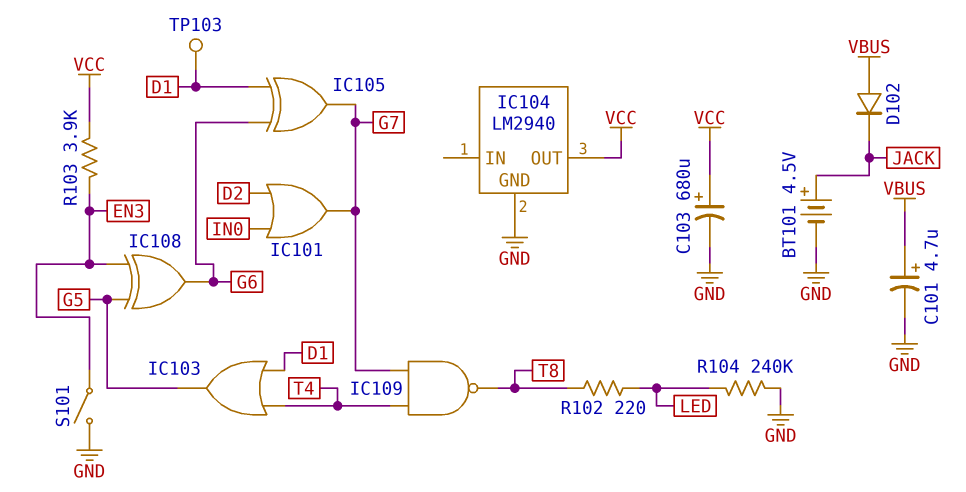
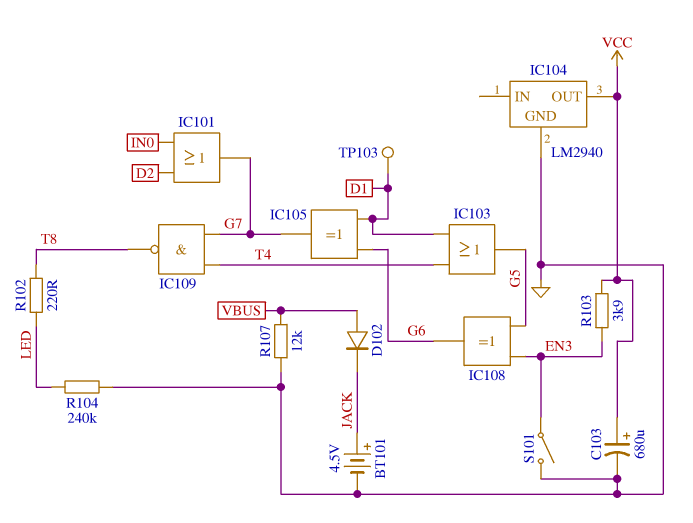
C101: 4.7uF (plus VBUS, minus GND) -> none
R107: none -> 12k (GND, VBUS)

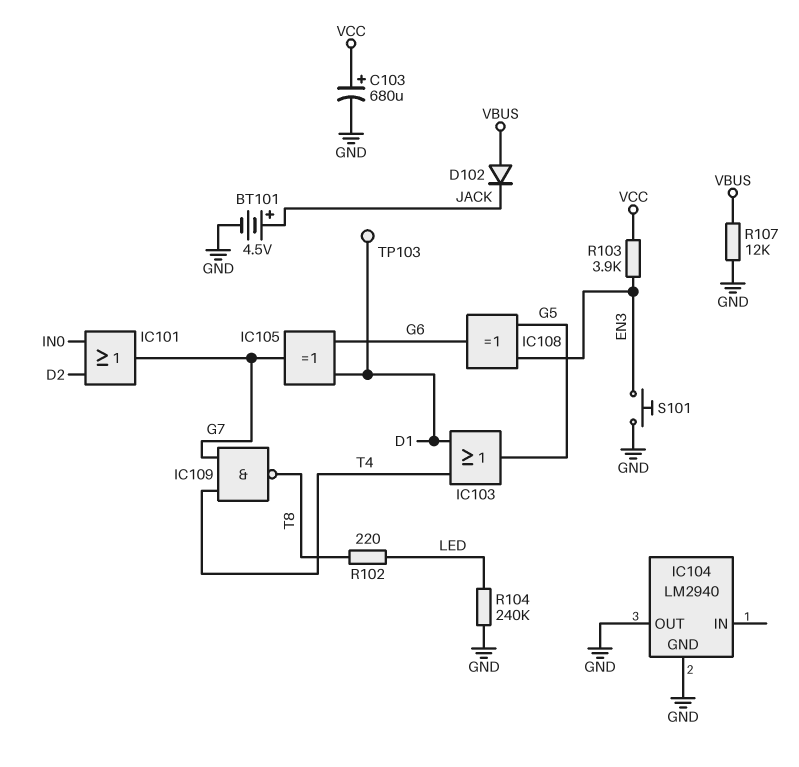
IC104 pin OUT: VCC -> GND
S101: switch (EN3, GND) -> button (EN3, GND)

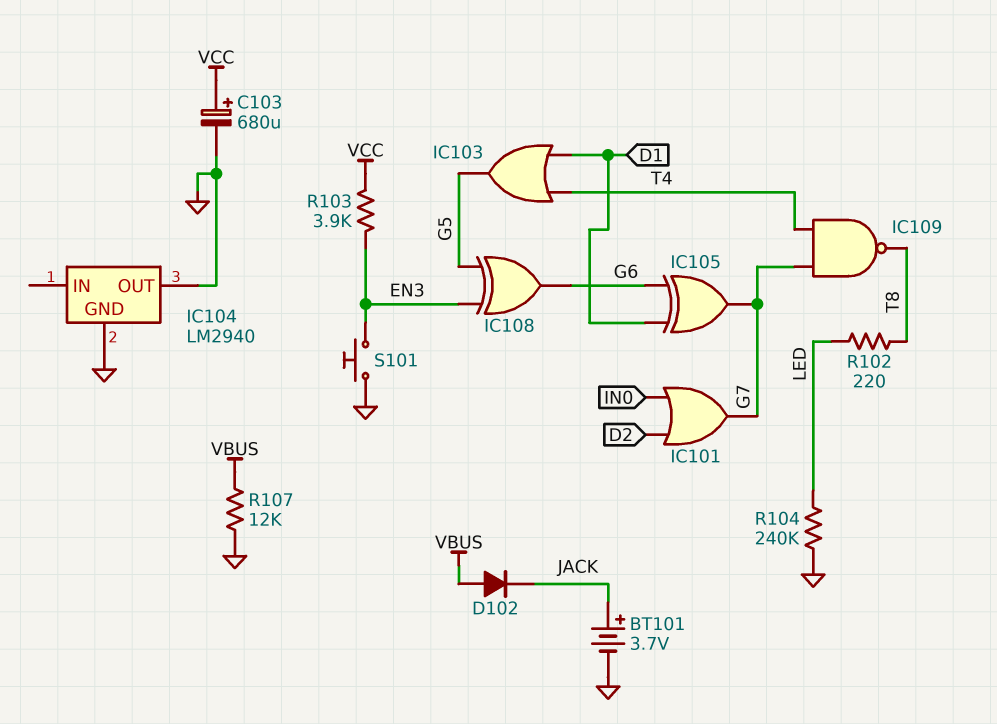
BT101: 4.5V (plus JACK, minus GND) -> 3.7V (plus JACK, minus GND)
TP103: test point (D1) -> none

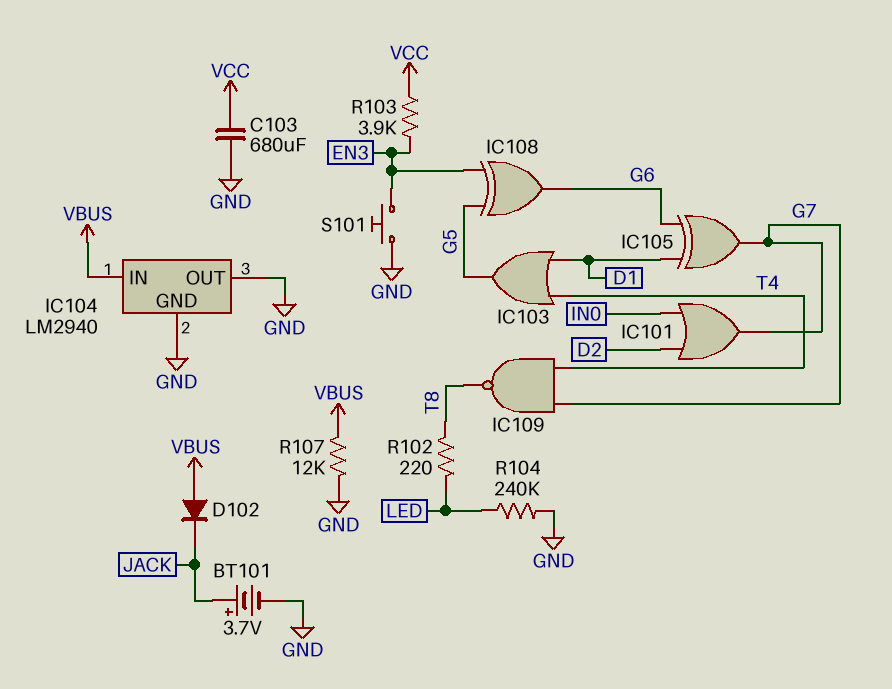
C103: 680uF (plus VCC, minus GND) -> 680uF (GND, VCC)
IC104 pin IN: none -> VBUS

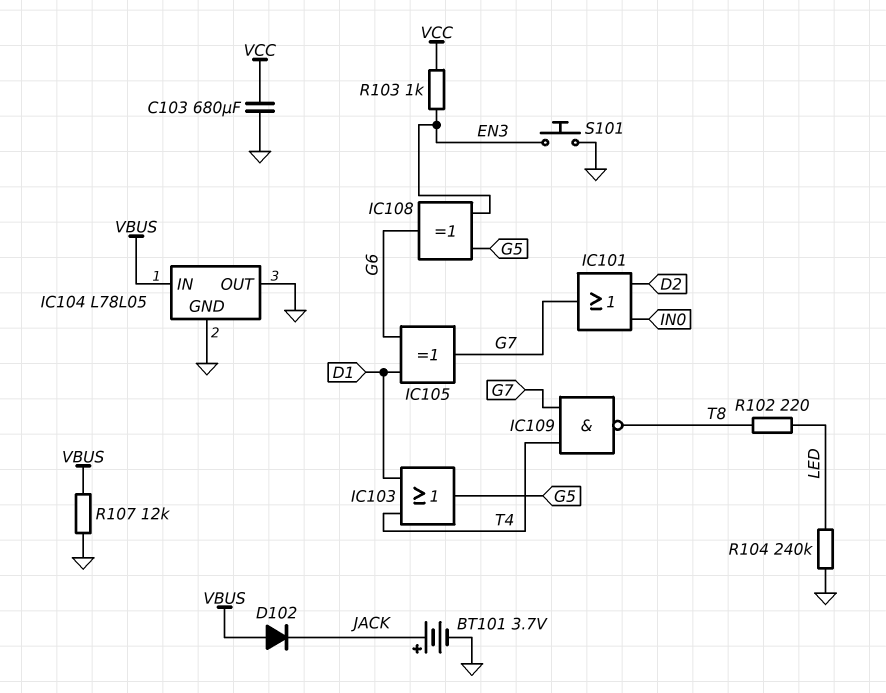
IC104: LM2940 -> L78L05
R103: 3.9k (EN3, VCC) -> 1k (EN3, VCC)

